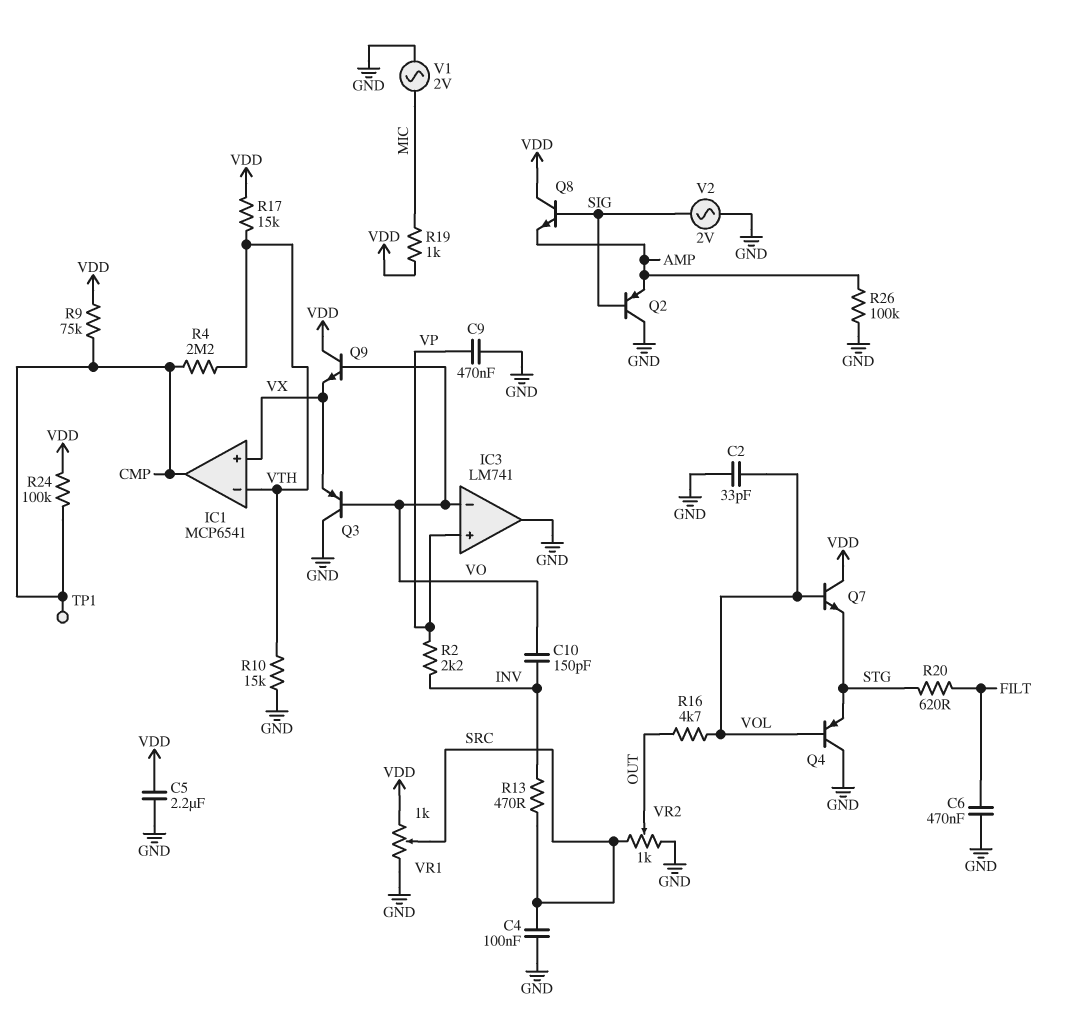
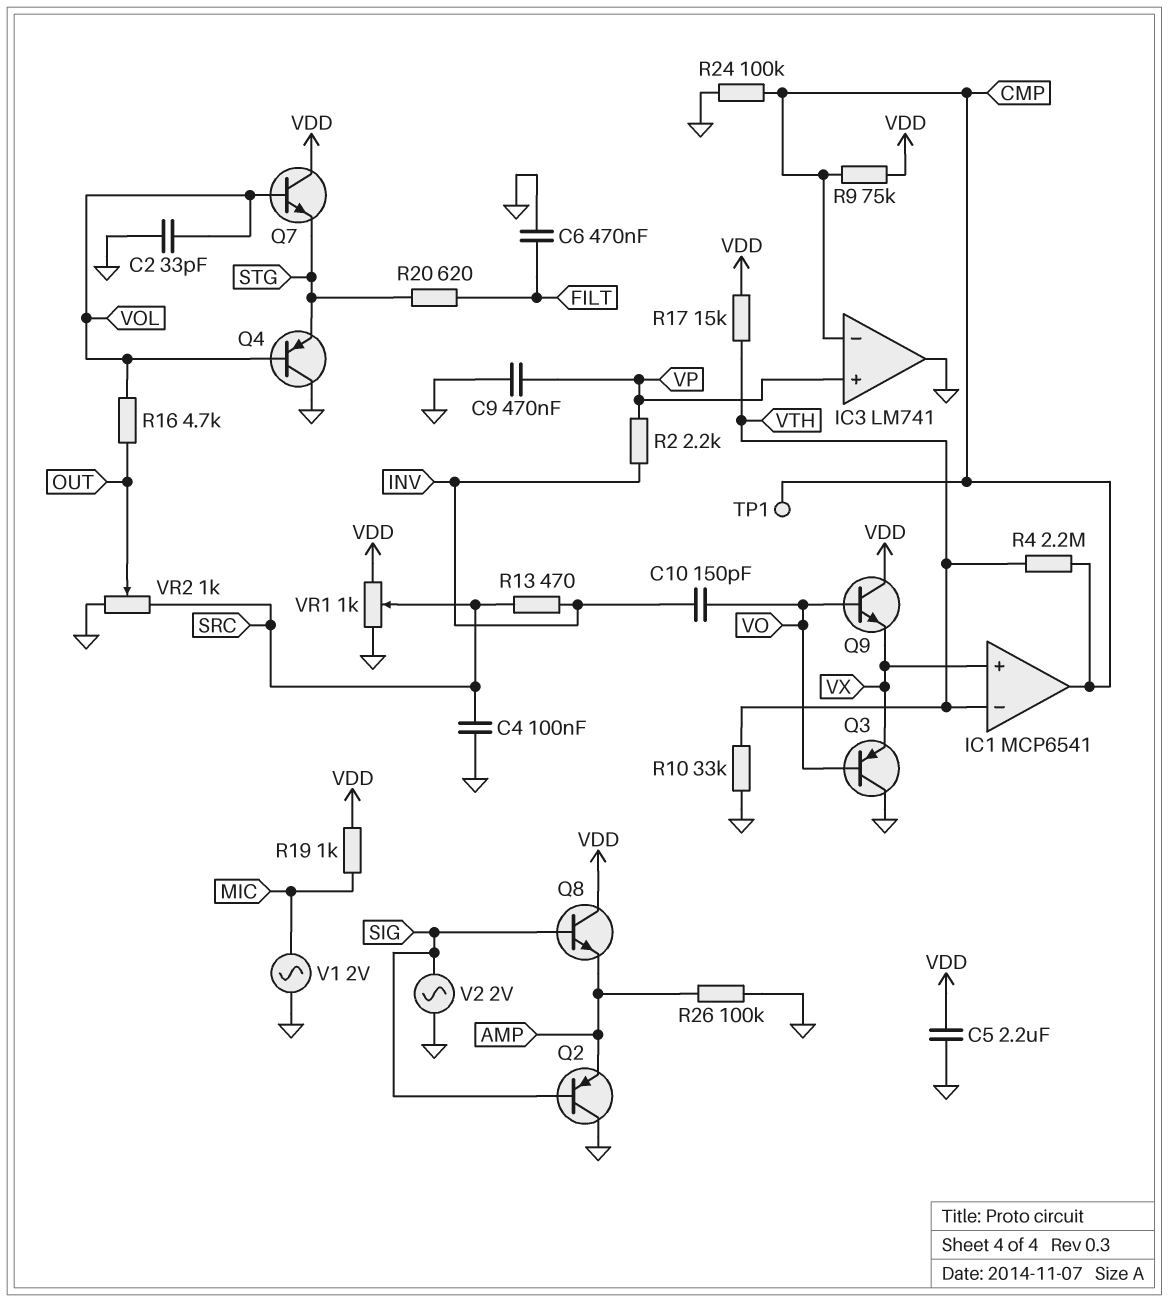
IC3 pin in-: VO -> CMP
R10: 15k (GND, VTH) -> 33k (GND, VTH)
R24: 100k (CMP, VDD) -> 100k (CMP, GND)

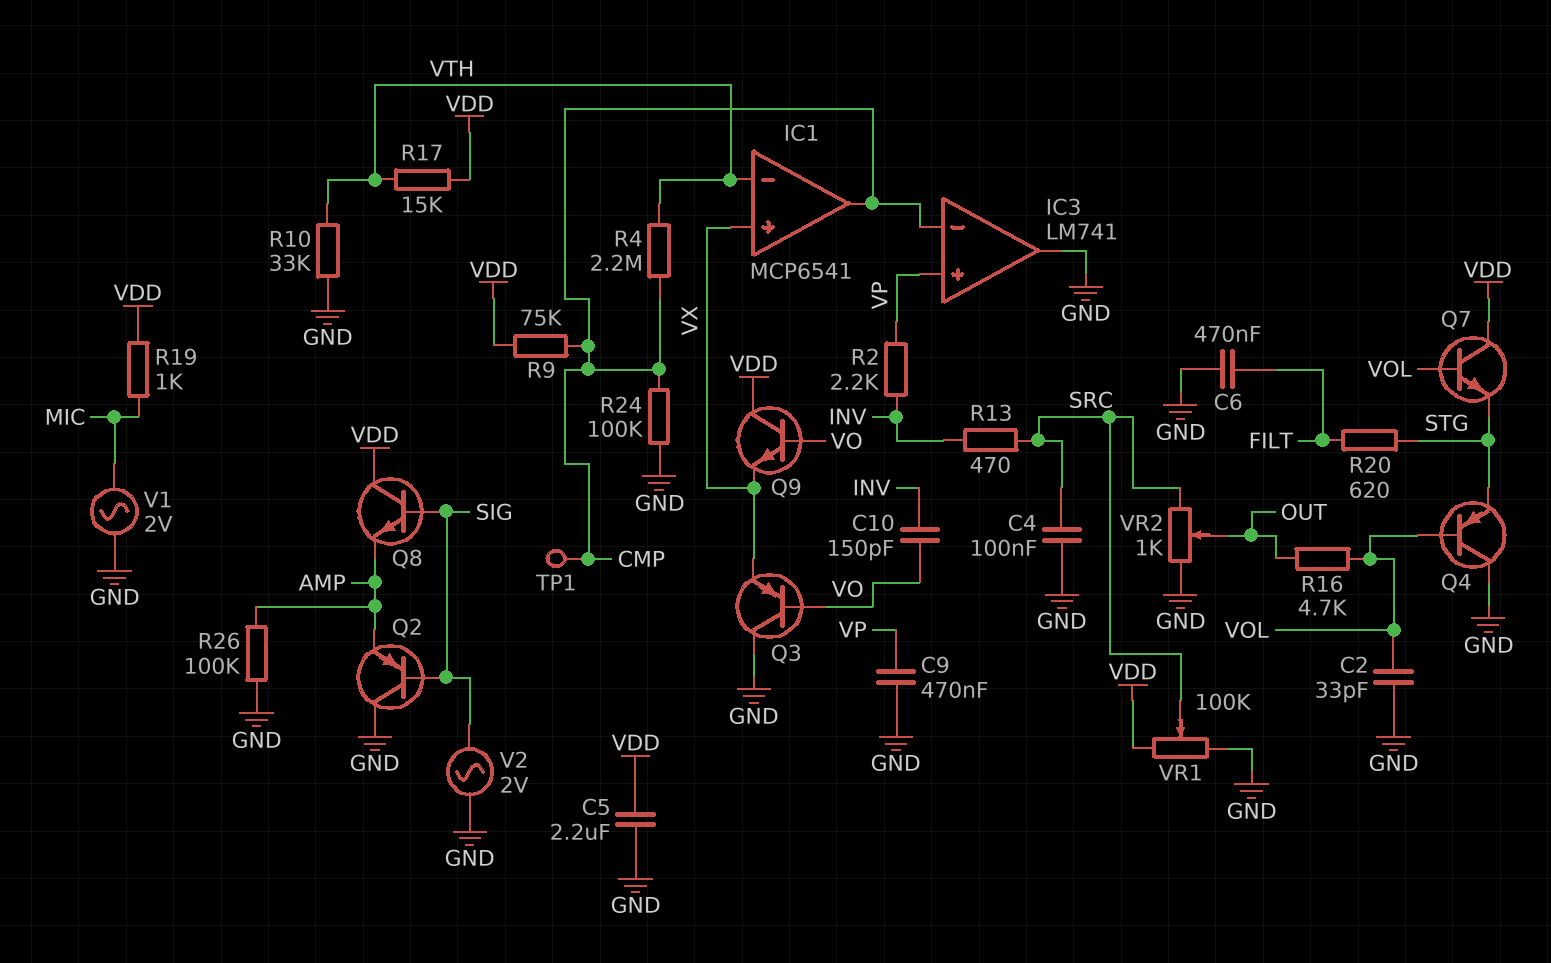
VR1: 1k (GND, VDD, wiper SRC) -> 100k (GND, VDD, wiper SRC)

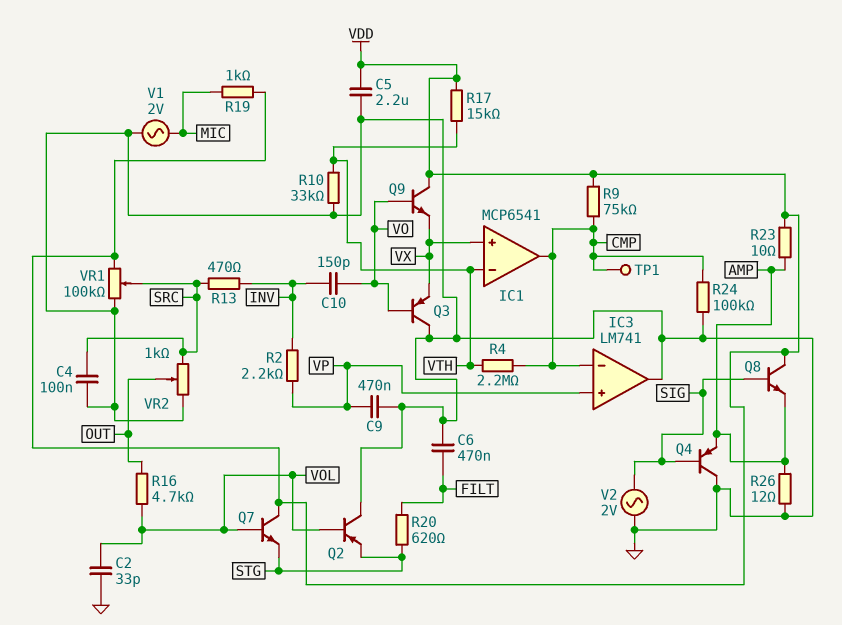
Q2: PNP (B SIG, C GND, E AMP) -> PNP (B VOL, C GND, E STG)
Q4: PNP (B VOL, C GND, E STG) -> PNP (B SIG, C GND, E AMP)
R23: none -> 10 (AMP, VDD)
R26: 100k (AMP, GND) -> 12 (AMP, GND)

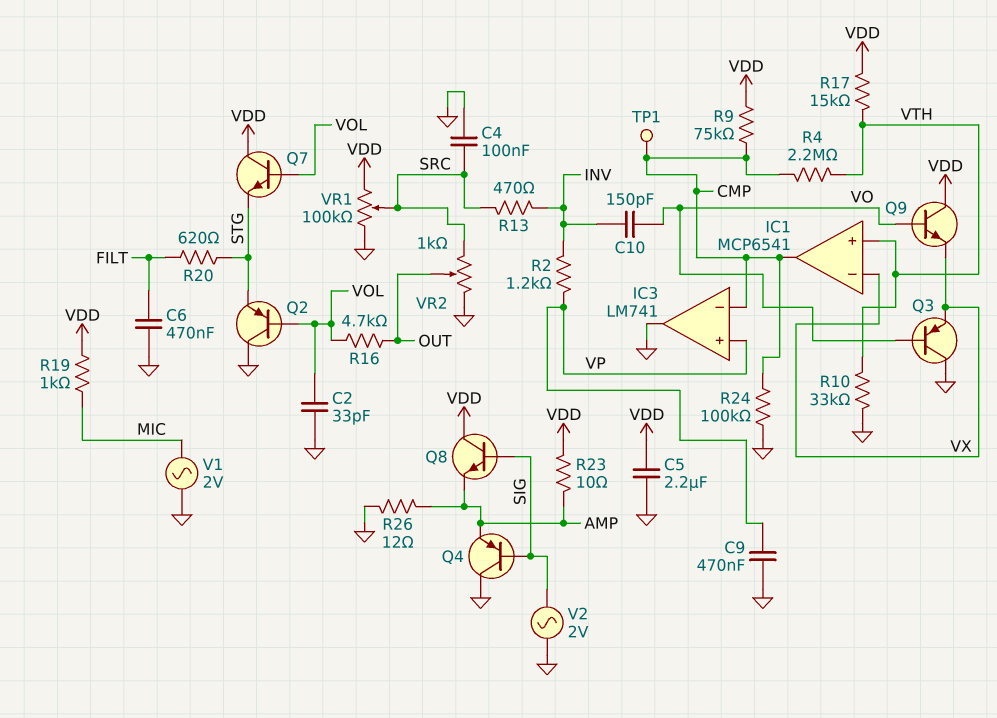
IC1 pin in+: VX -> VTH
IC1 pin in-: VTH -> VX
R2: 2.2k (INV, VP) -> 1.2k (INV, VP)

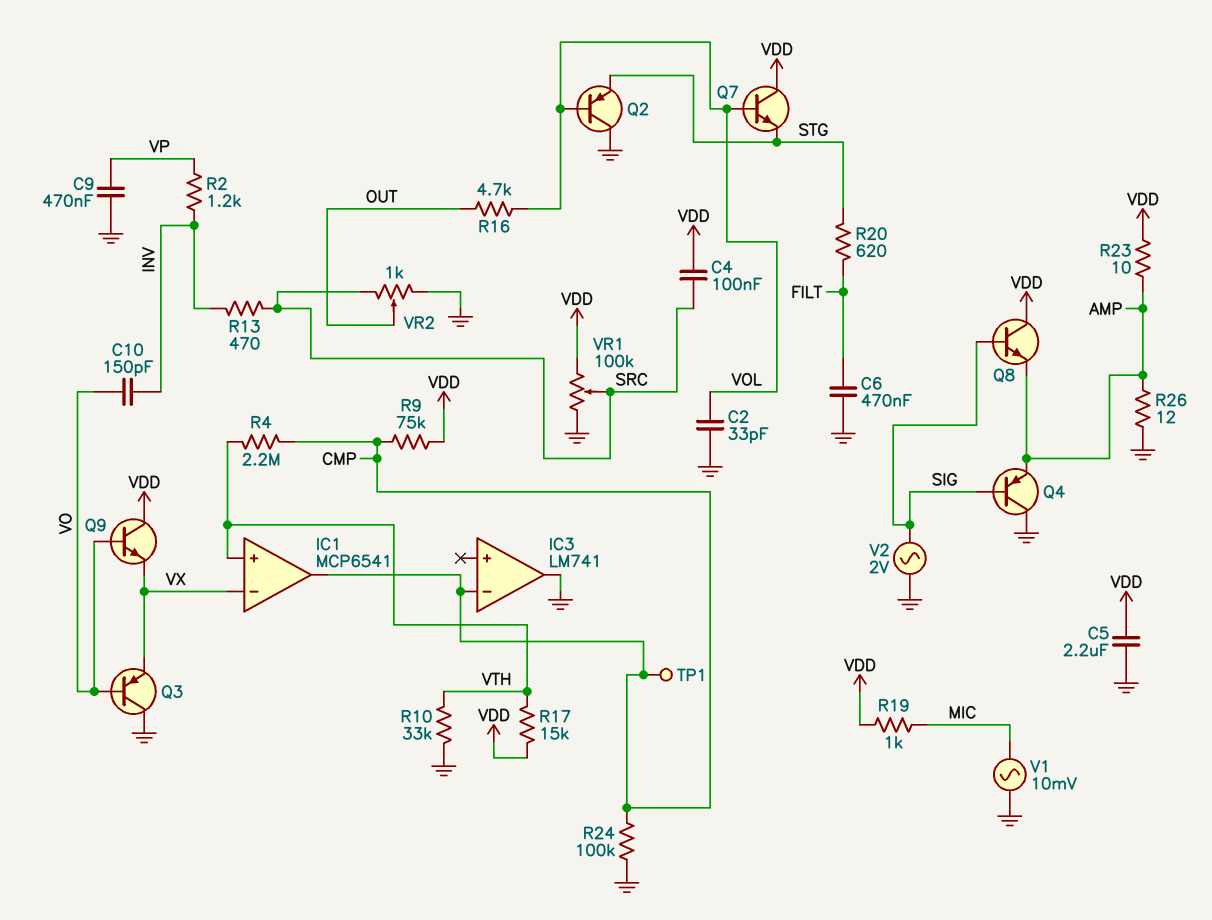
C4: 100nF (GND, SRC) -> 100nF (SRC, VDD)
IC3 pin in+: VP -> none
V1: AC 2V (GND, MIC) -> AC 10mV (GND, MIC)

